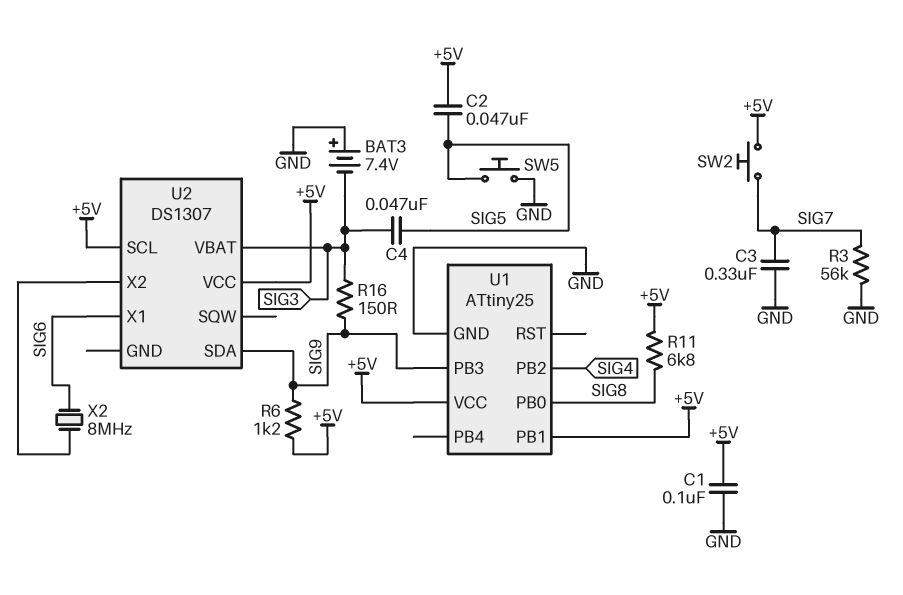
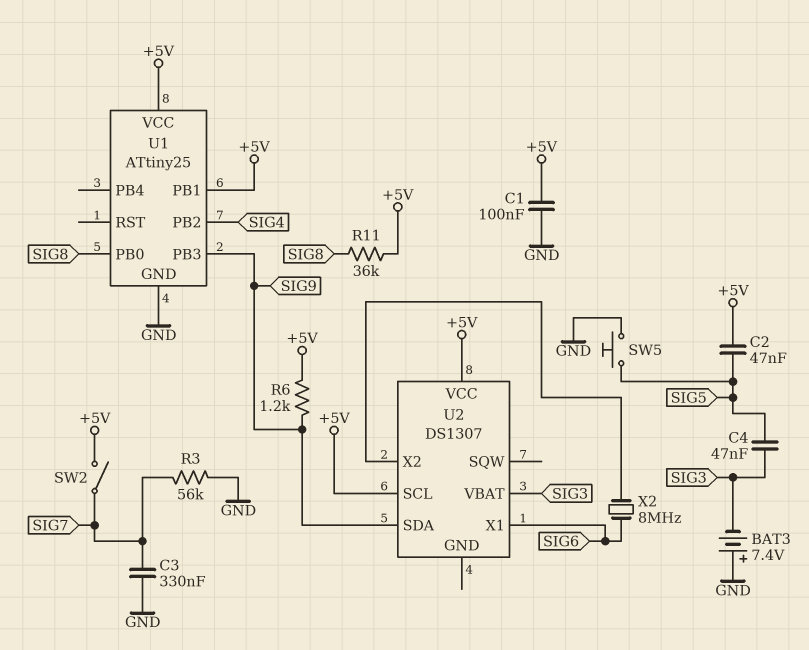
R11: 6.8k (+5V, SIG8) -> 36k (+5V, SIG8)
R16: 150 (SIG3, SIG9) -> none
SW2: button (+5V, SIG7) -> switch (+5V, SIG7)

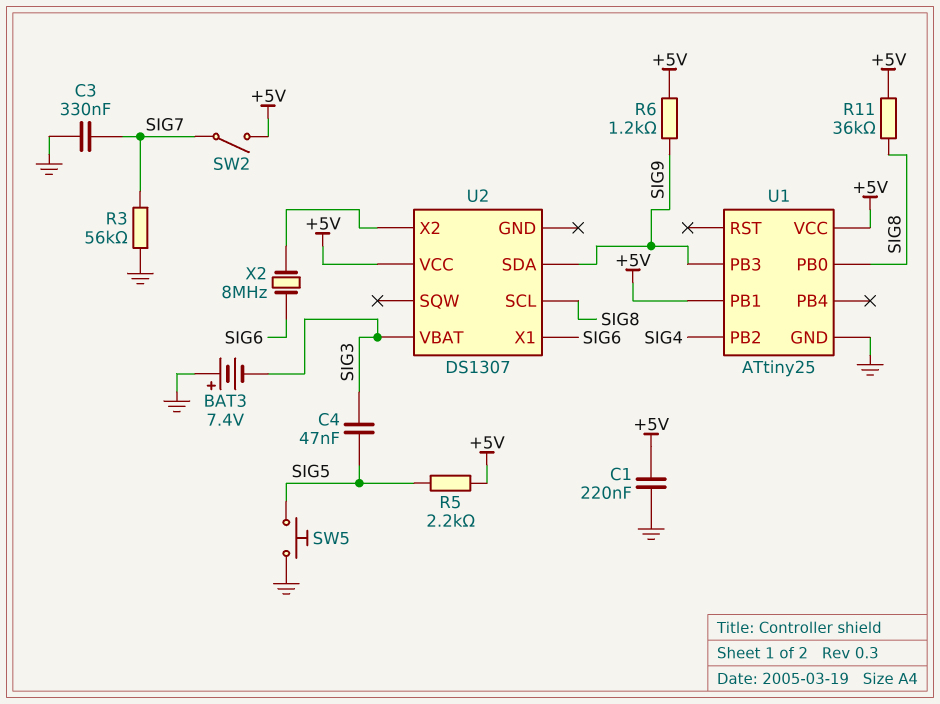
C1: 100nF (+5V, GND) -> 220nF (+5V, GND)
C2: 47nF (+5V, SIG5) -> none
R5: none -> 2.2k (+5V, SIG5)
U2 pin SCL: +5V -> SIG8

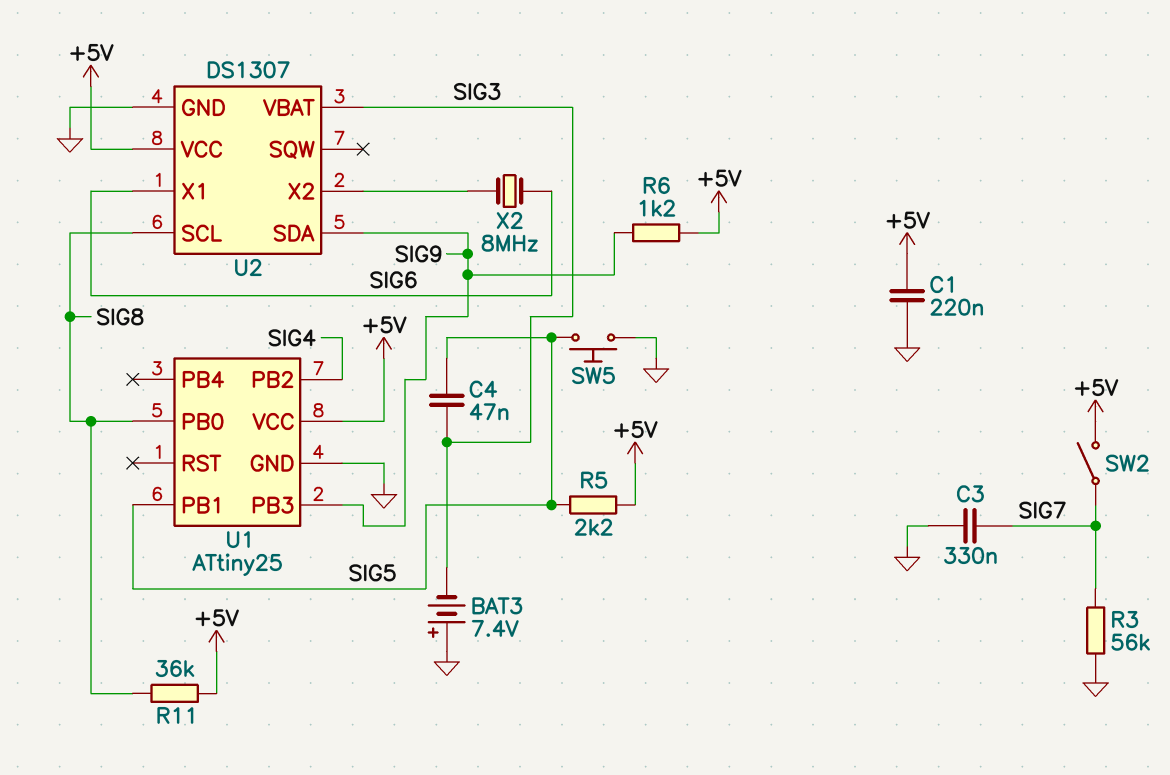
U1 pin PB1: +5V -> SIG5
U2 pin GND: none -> GND

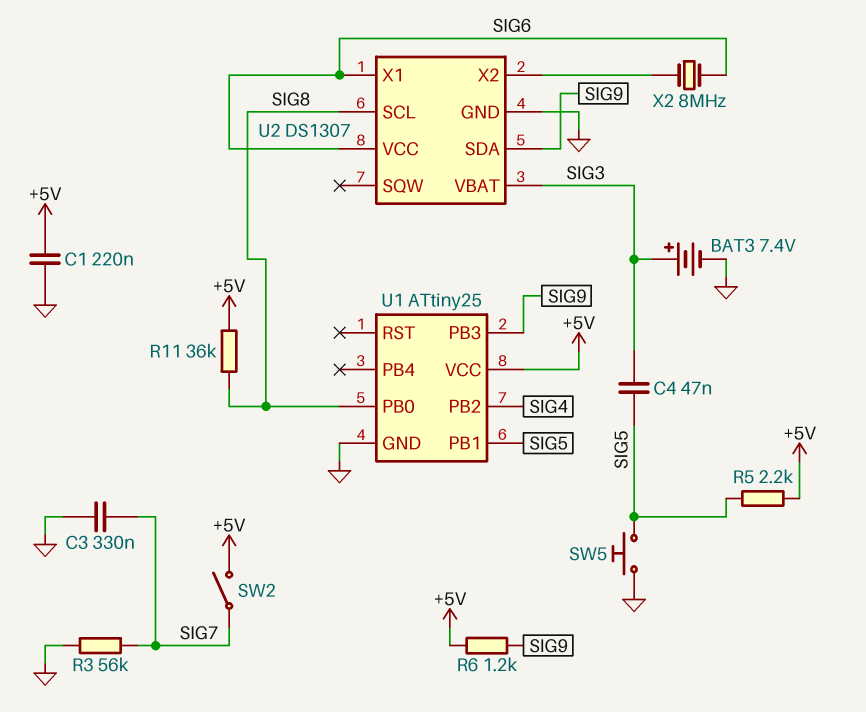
BAT3: 7.4V (plus GND, minus SIG3) -> 7.4V (plus SIG3, minus GND)
U2 pin VCC: +5V -> SIG6

